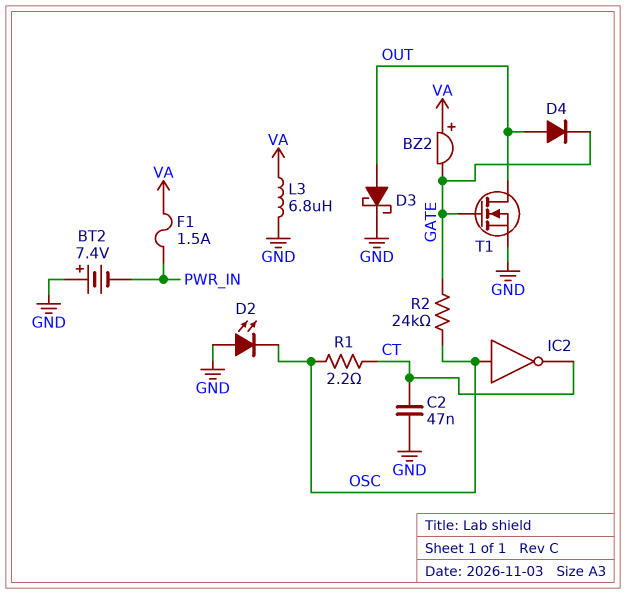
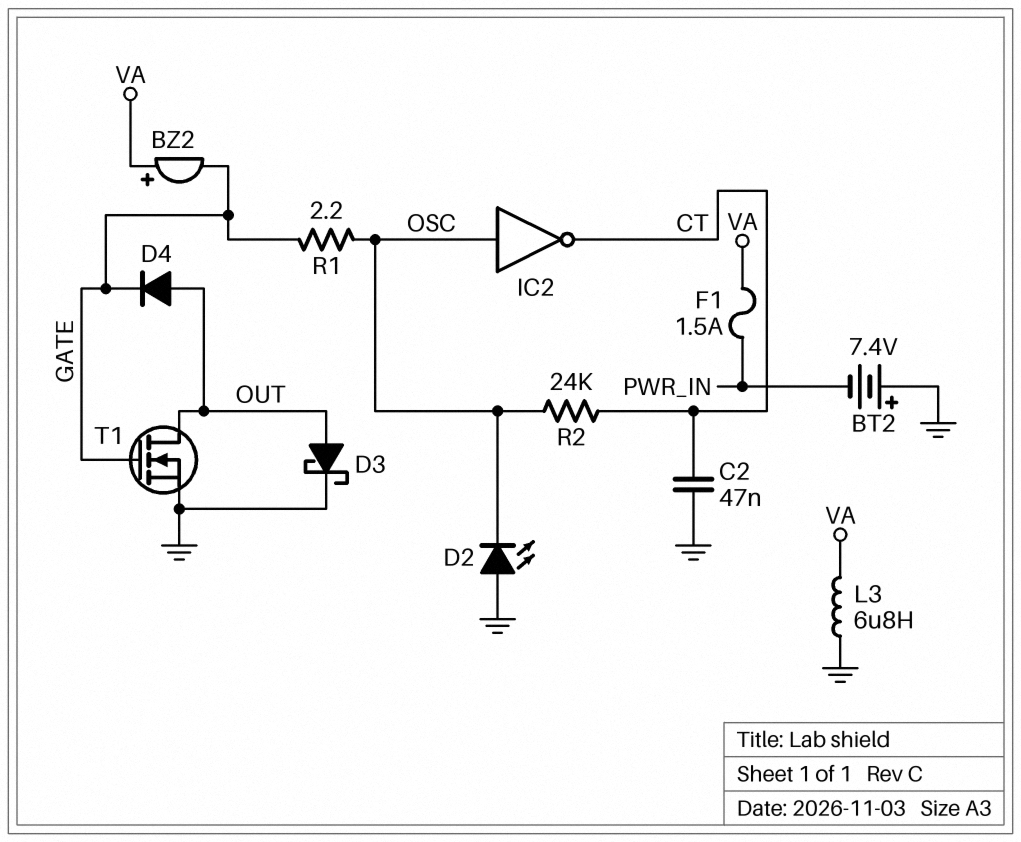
R1: 2.2 (CT, OSC) -> 2.2 (GATE, OSC)
R2: 24k (GATE, OSC) -> 24k (CT, OSC)

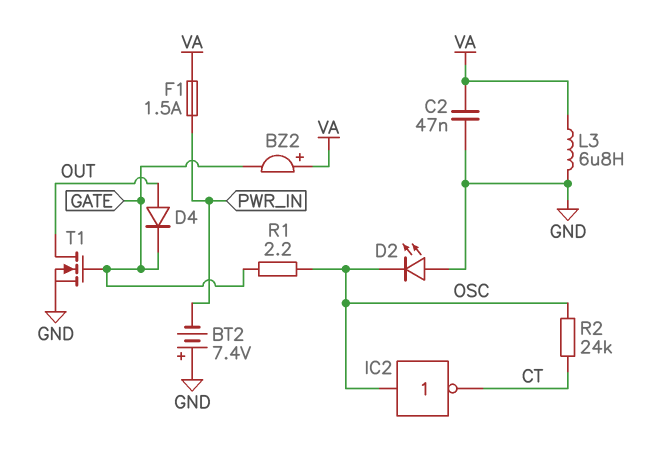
C2: 47nF (CT, GND) -> 47nF (GND, VA)
D3: schottky (A OUT, K GND) -> none

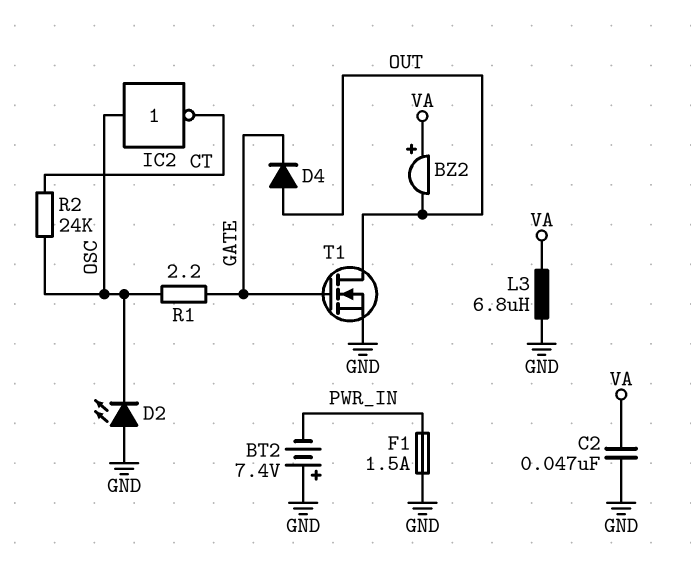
BZ2: buzzer (plus VA, minus GATE) -> buzzer (plus VA, minus OUT)
F1: 1.5A (PWR_IN, VA) -> 1.5A (GND, PWR_IN)

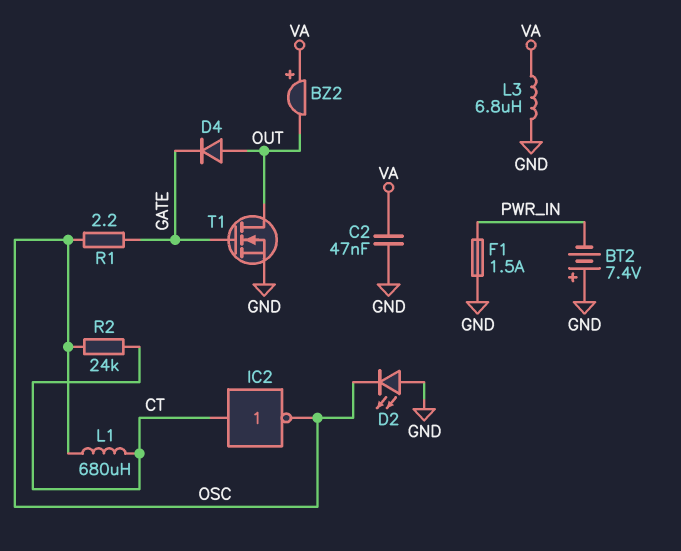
IC2: NOT (in OSC, out CT) -> NOT (in CT, out OSC)
L1: none -> 680uH (CT, OSC)

